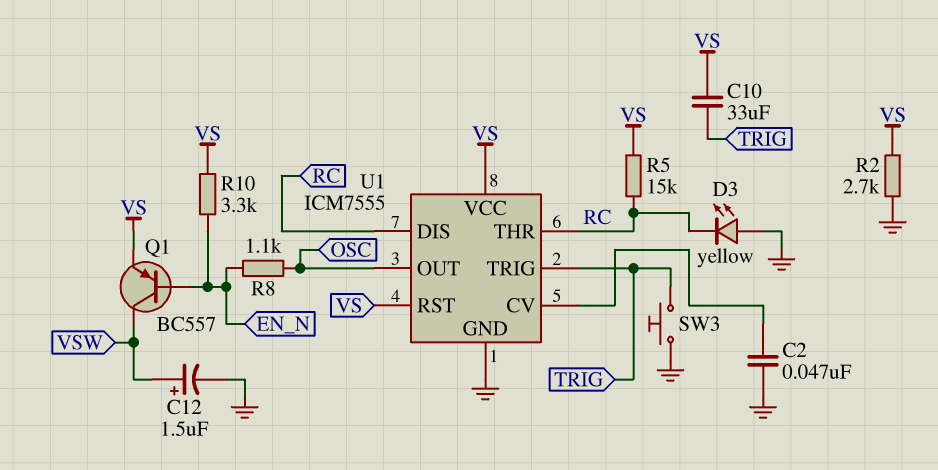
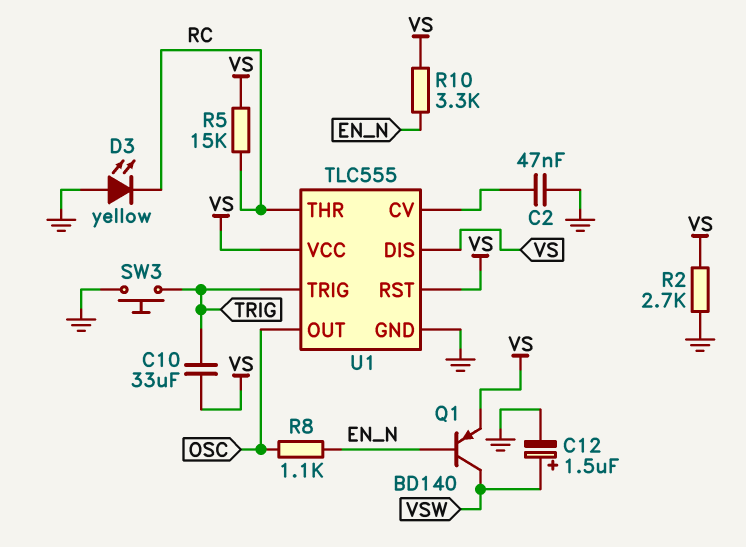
Q1: PNP BC557 (B EN_N, C VSW, E VS) -> PNP BD140 (B EN_N, C VSW, E VS)
U1: ICM7555 -> TLC555
U1 pin DIS: RC -> VS

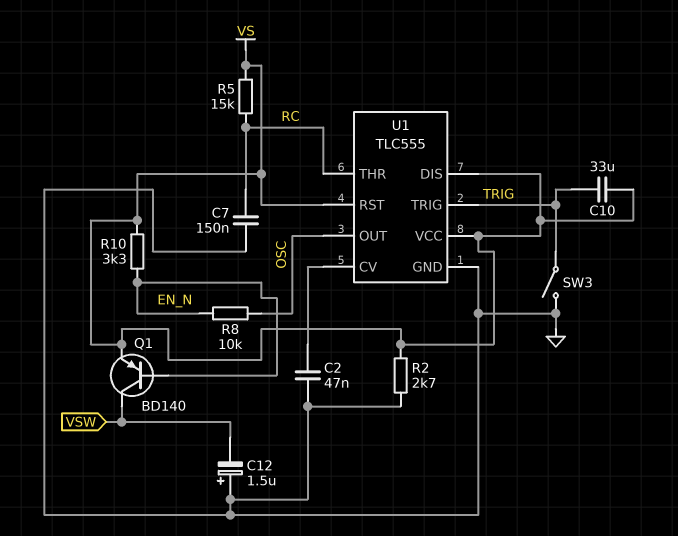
C7: none -> 150nF (GND, RC)
C12: 1.5uF (plus VSW, minus GND) -> 1.5uF (plus GND, minus VSW)
D3: LED yellow (A GND, K RC) -> none
R8: 1.1k (EN_N, OSC) -> 10k (EN_N, OSC)
SW3: button (GND, TRIG) -> switch (GND, TRIG)

